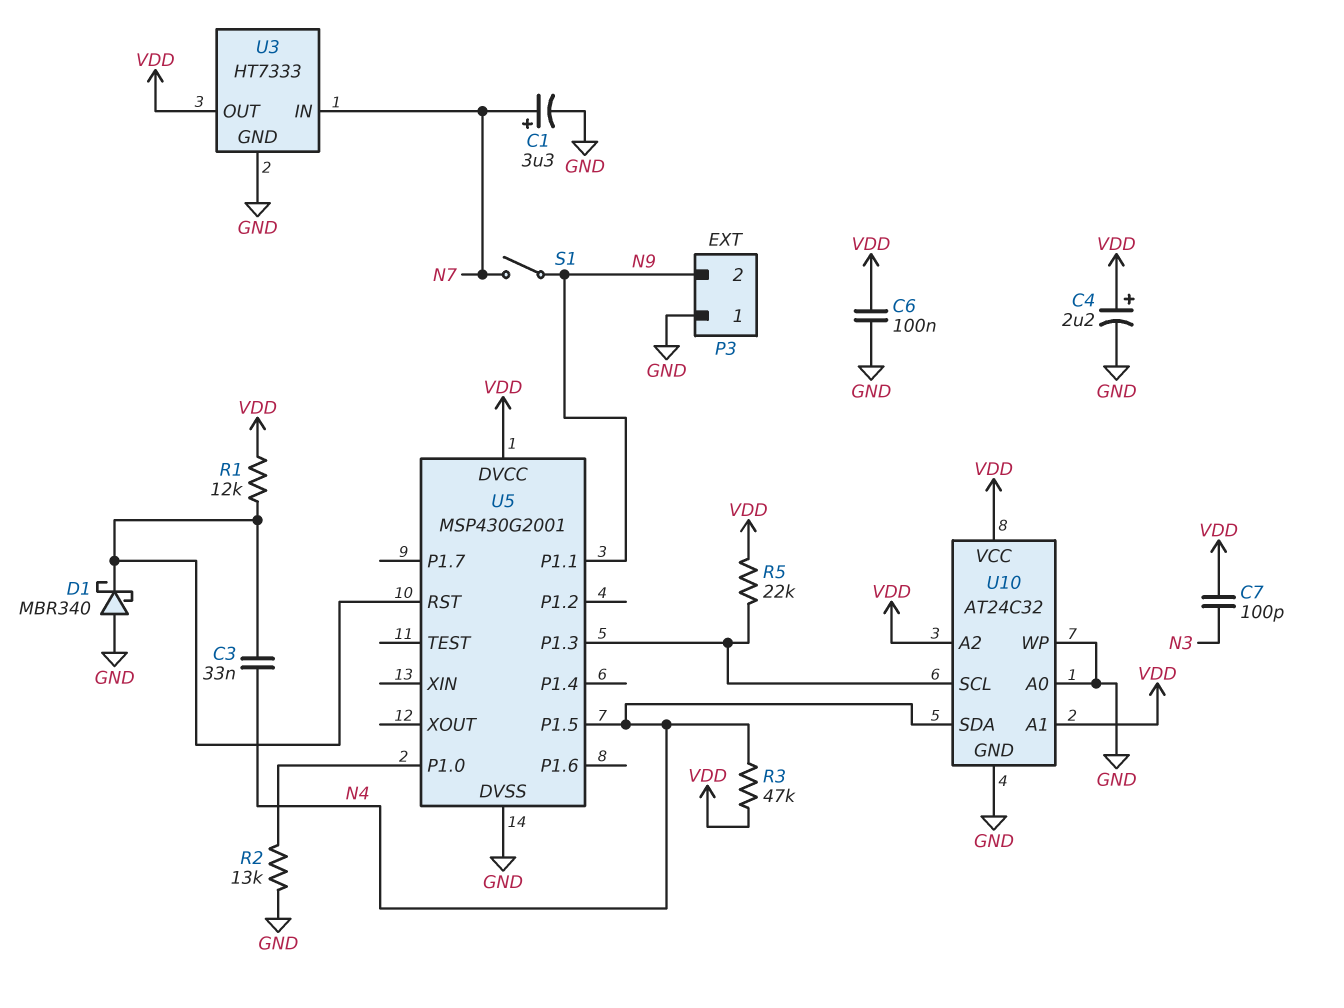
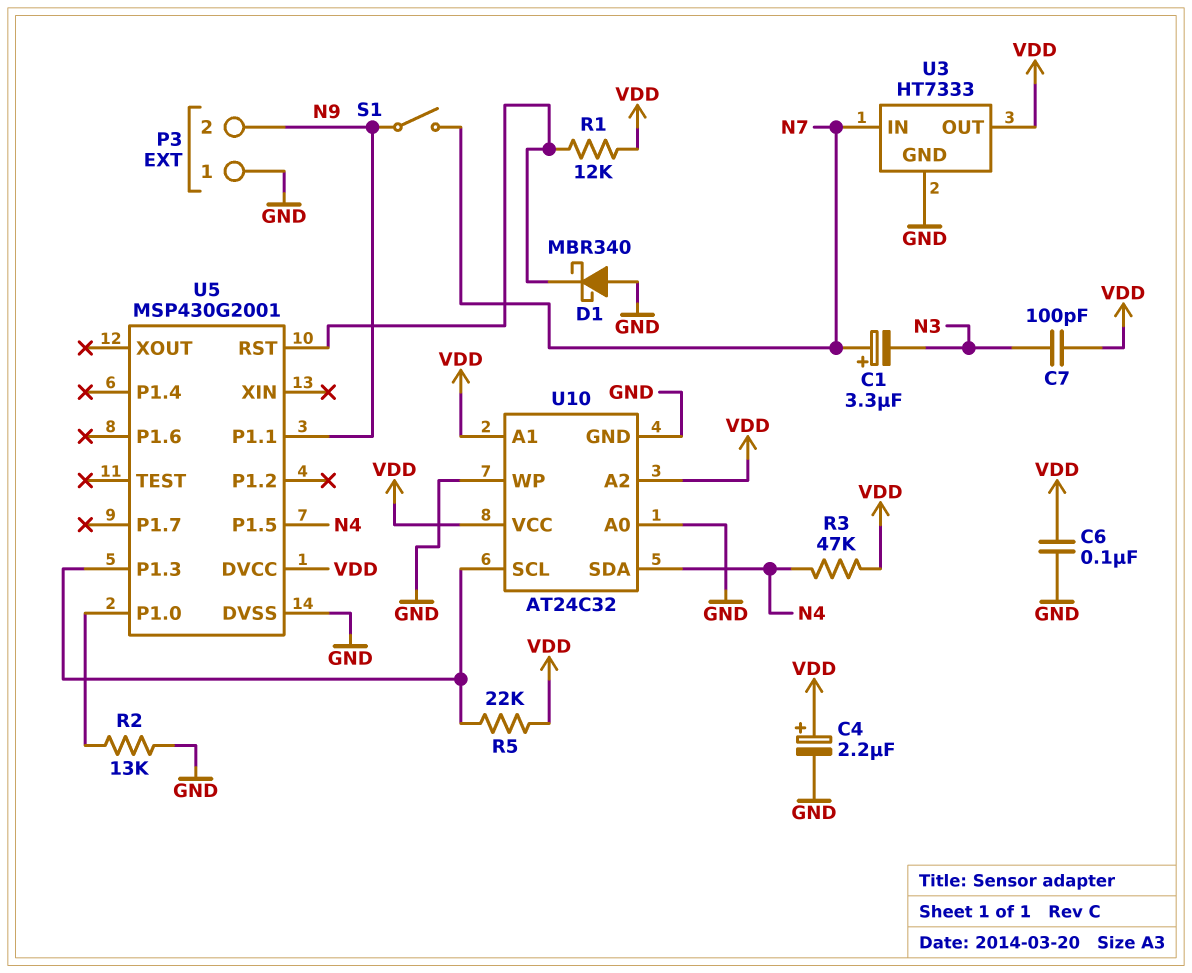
C1: 3.3uF (plus N7, minus GND) -> 3.3uF (plus N7, minus N3)
C3: 33nF (N4, U5/RST) -> none

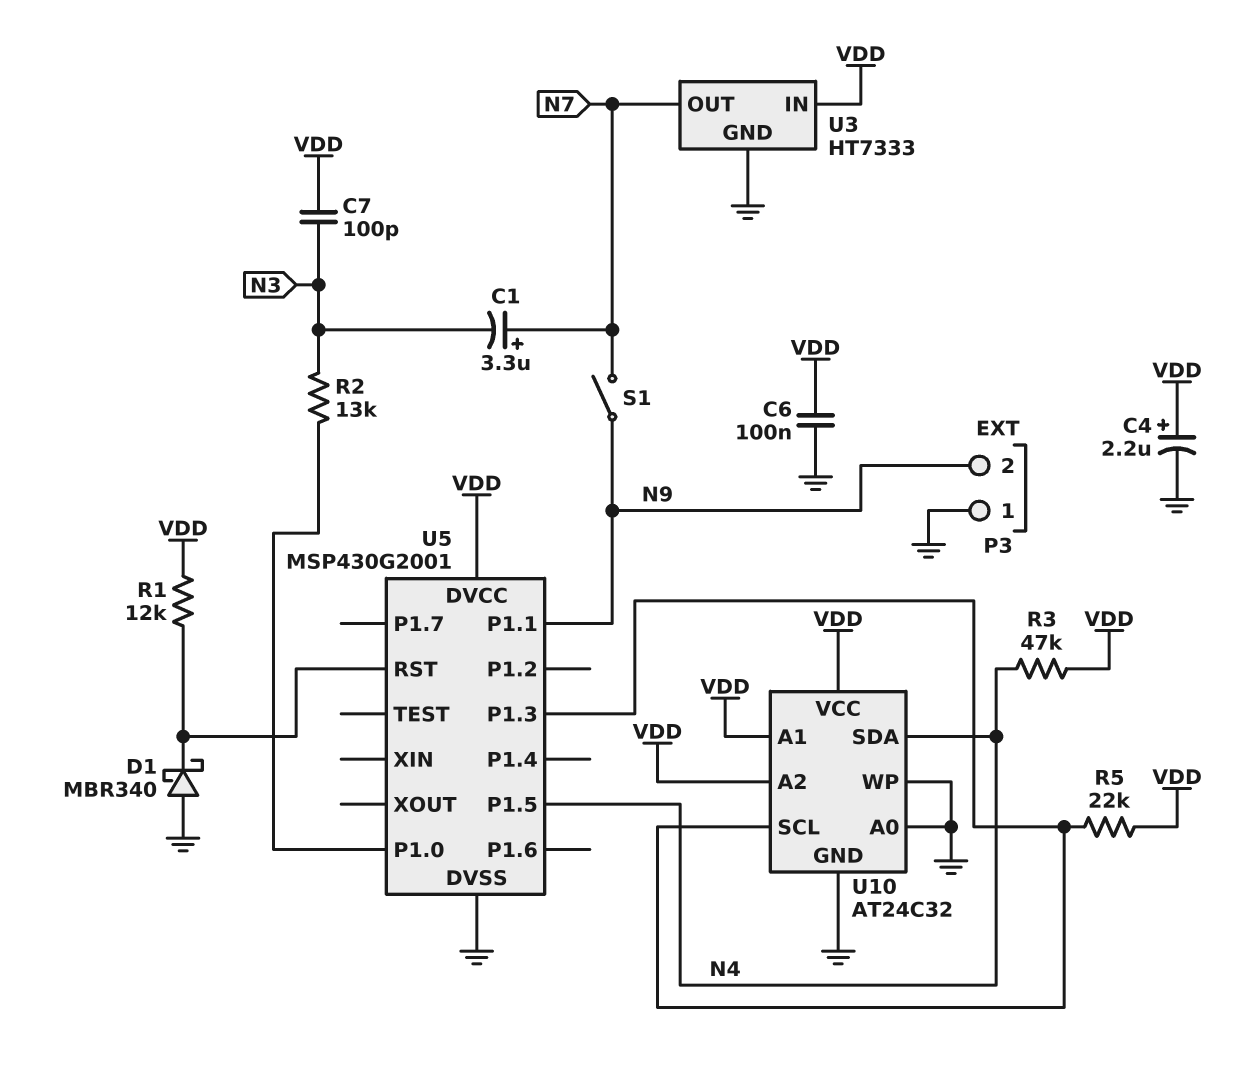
R2: 13k (GND, U5/P1.0) -> 13k (N3, U5/P1.0)
U3 pin IN: N7 -> VDD
U3 pin OUT: VDD -> N7

